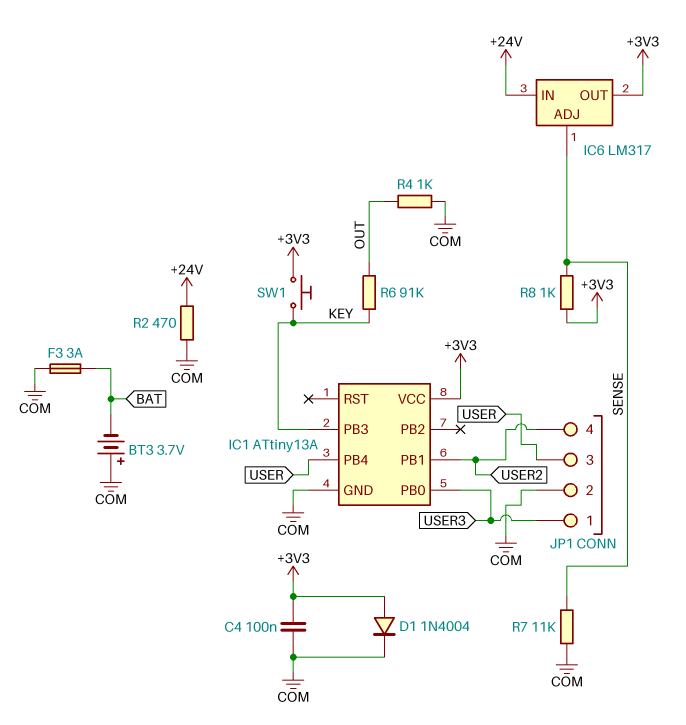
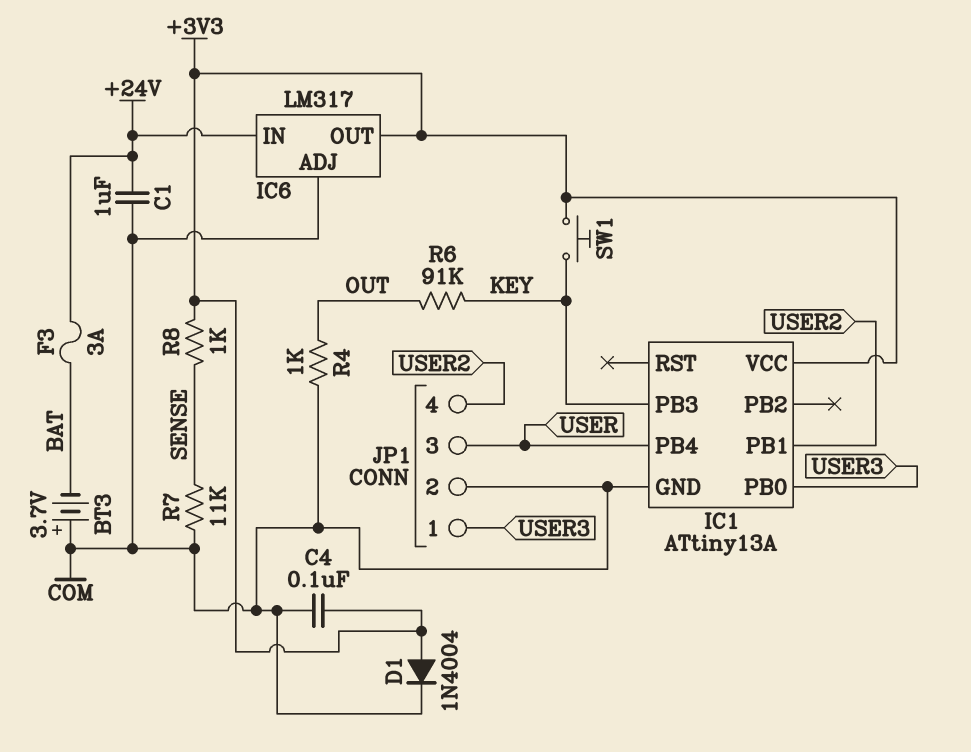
C1: none -> 1uF (+24V, COM)
F3: 3A (BAT, COM) -> 3A (+24V, BAT)
IC6 pin ADJ: SENSE -> COM
R2: 470 (+24V, COM) -> none

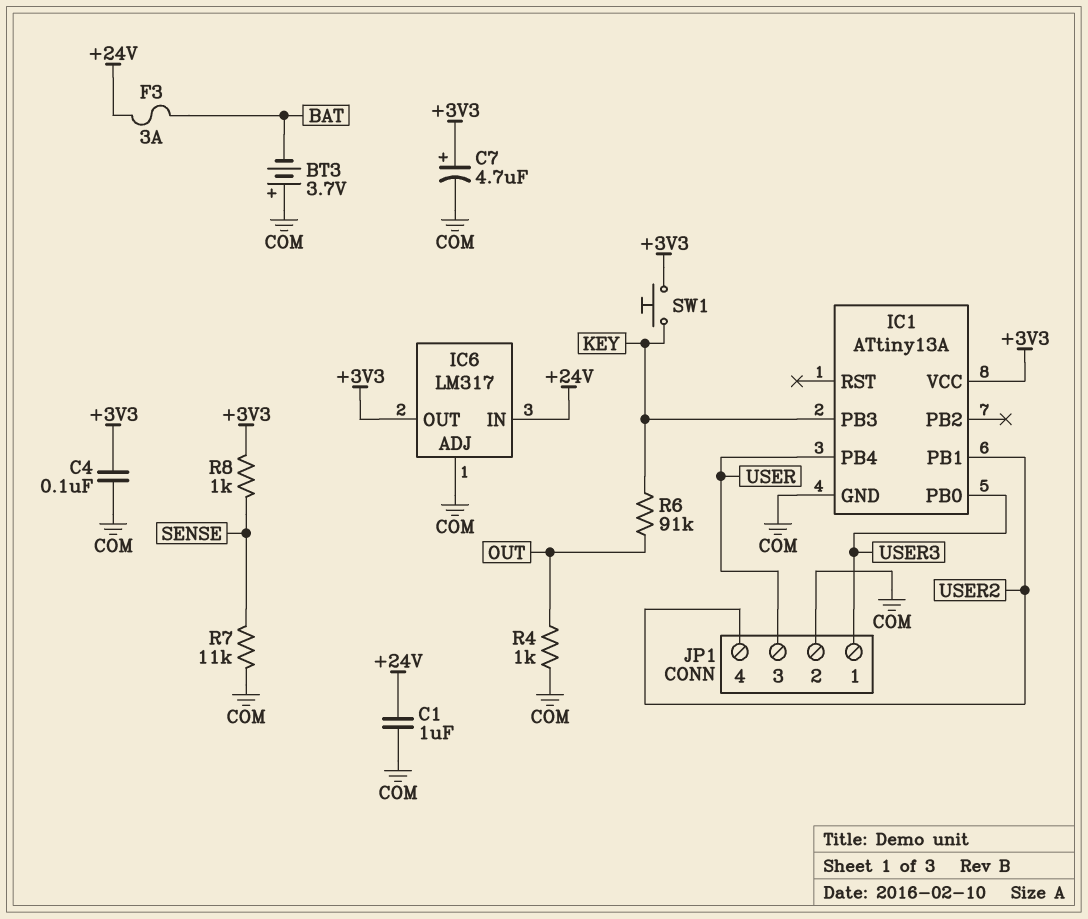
C7: none -> 4.7uF (plus +3V3, minus COM)
D1: diode 1N4004 (A +3V3, K COM) -> none

